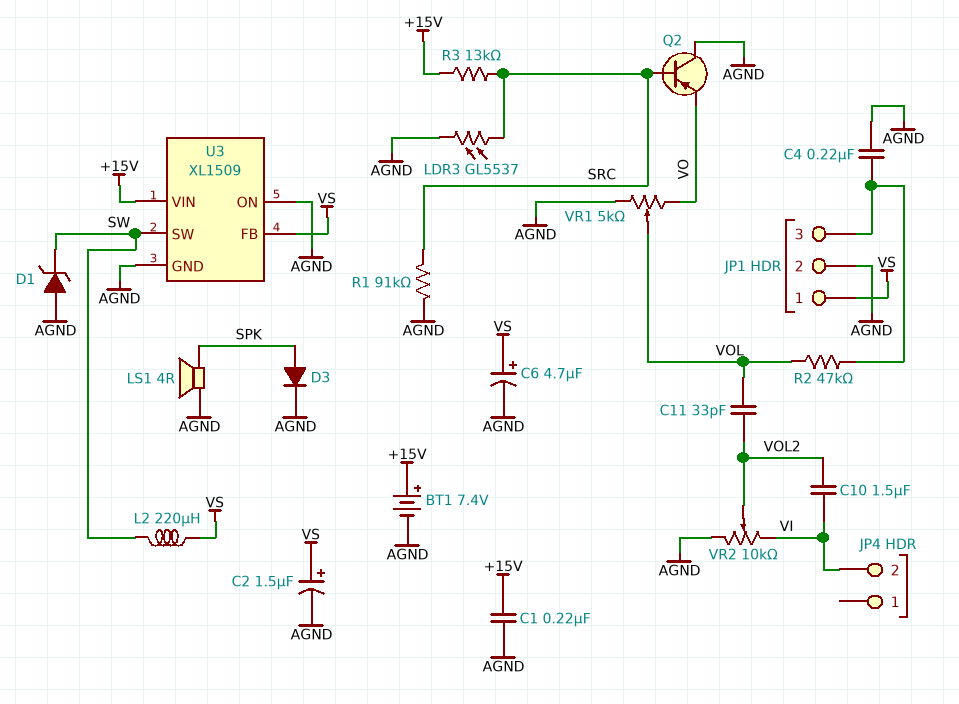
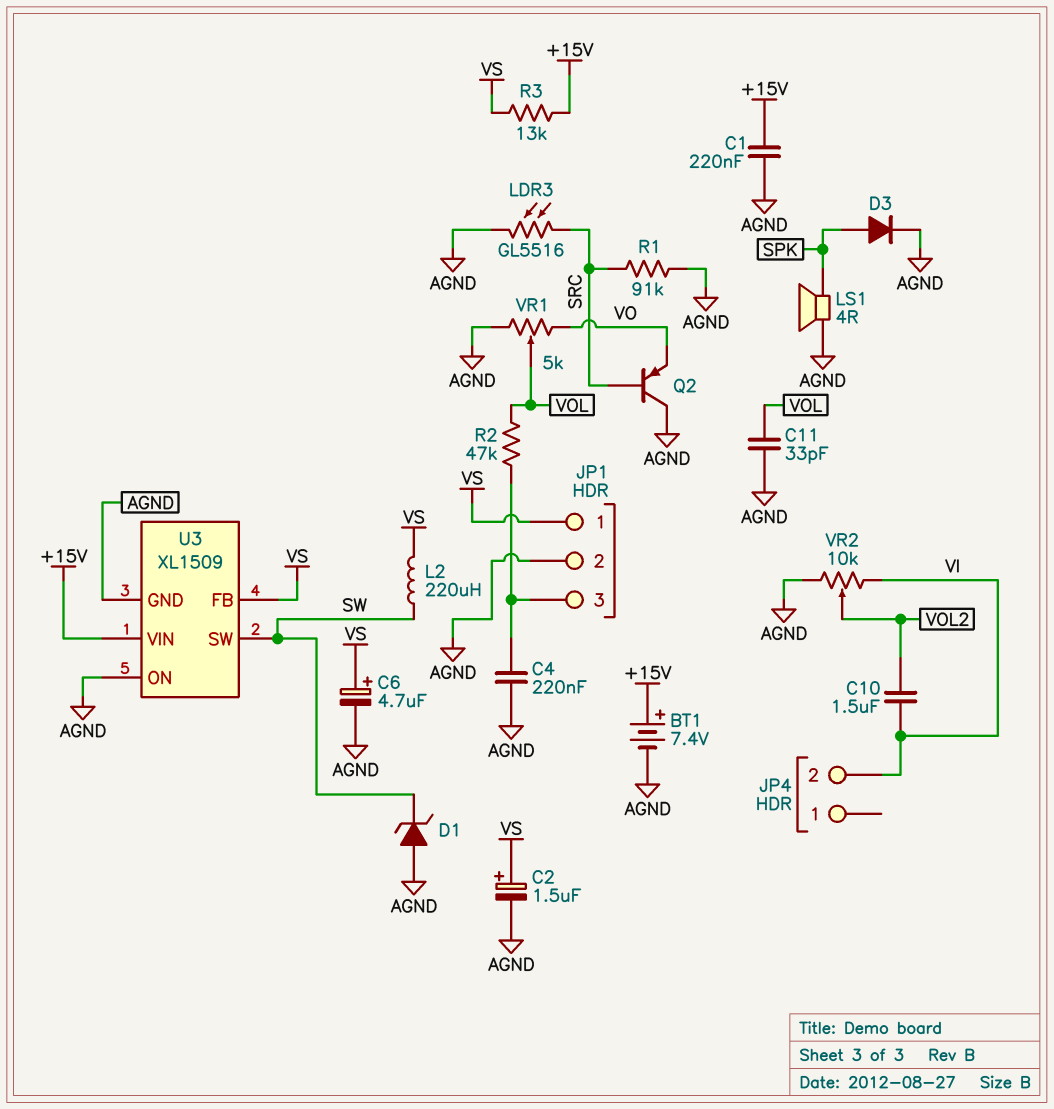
C11: 33pF (VOL, VOL2) -> 33pF (AGND, VOL)
LDR3: GL5537 (AGND, SRC) -> GL5516 (AGND, SRC)
R3: 13k (+15V, SRC) -> 13k (+15V, VS)

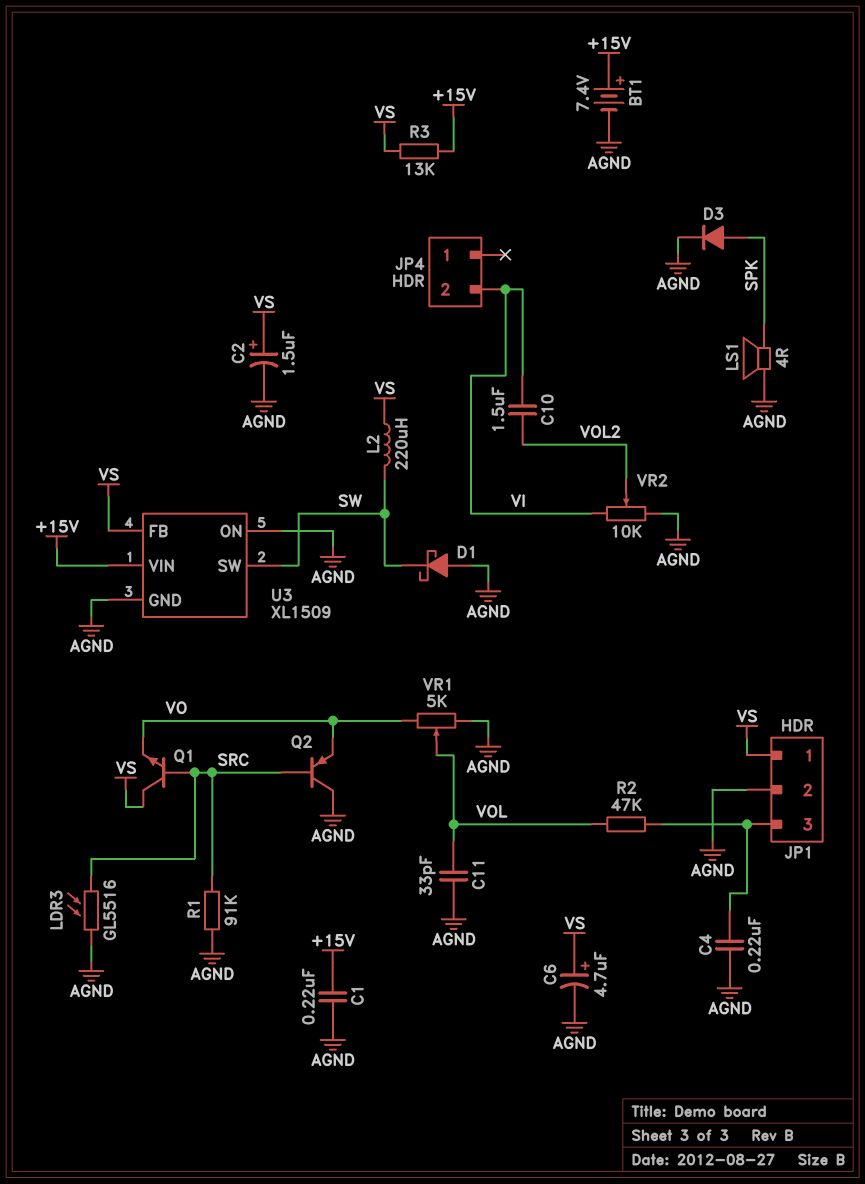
D1: zener (A AGND, K SW) -> schottky (A AGND, K SW)
Q1: none -> NPN (B SRC, C VS, E VO)

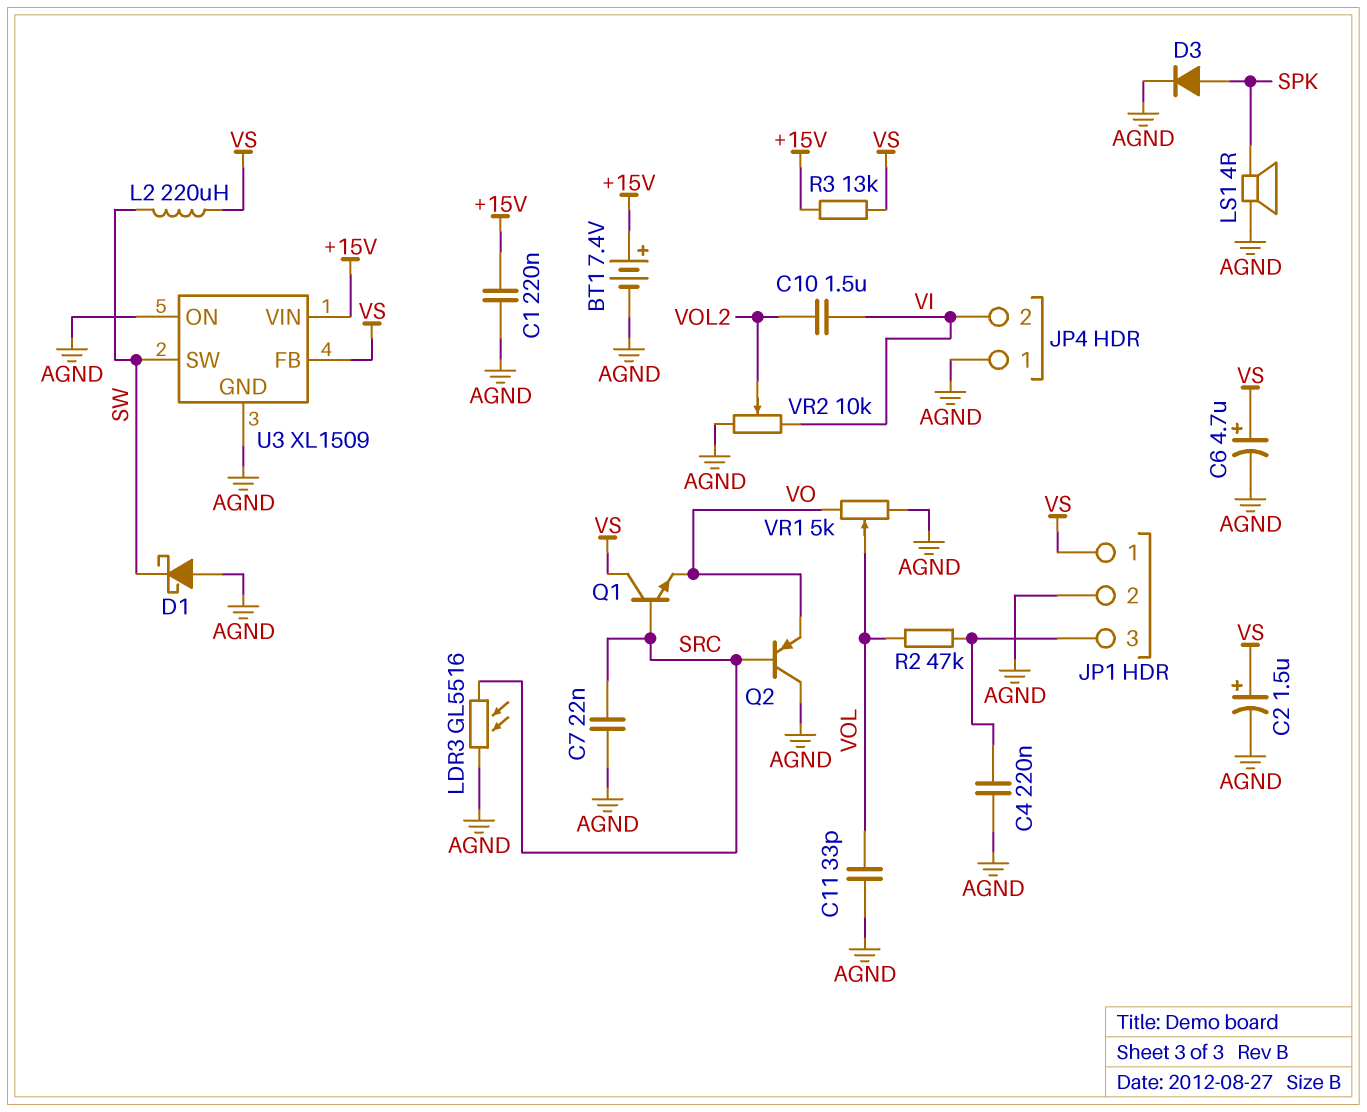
C7: none -> 22nF (AGND, SRC)
JP4 pin 1: none -> AGND
R1: 91k (AGND, SRC) -> none

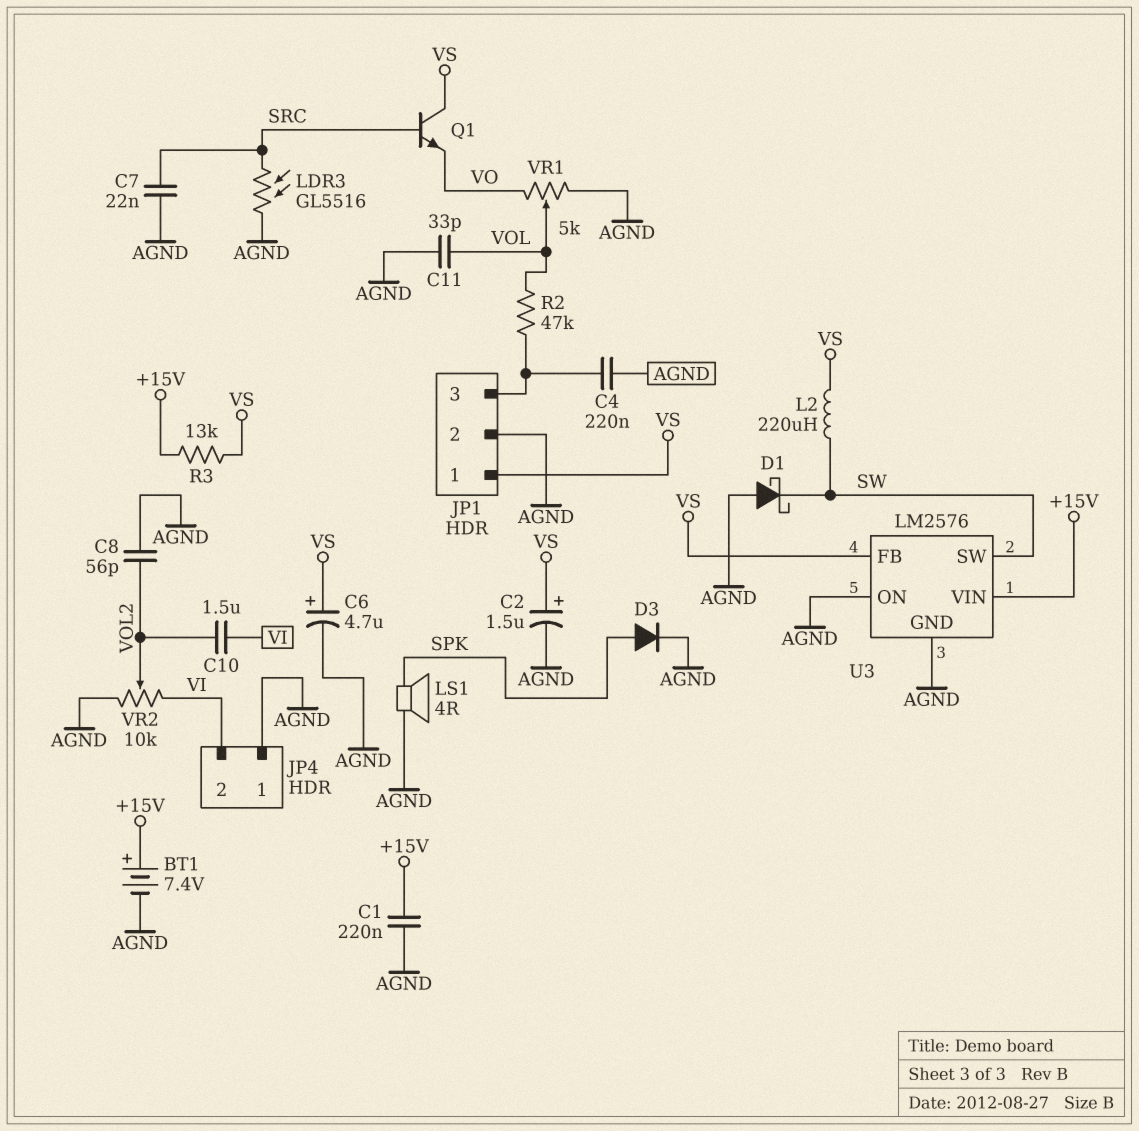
C8: none -> 56pF (AGND, VOL2)
Q2: PNP (B SRC, C AGND, E VO) -> none
U3: XL1509 -> LM2576

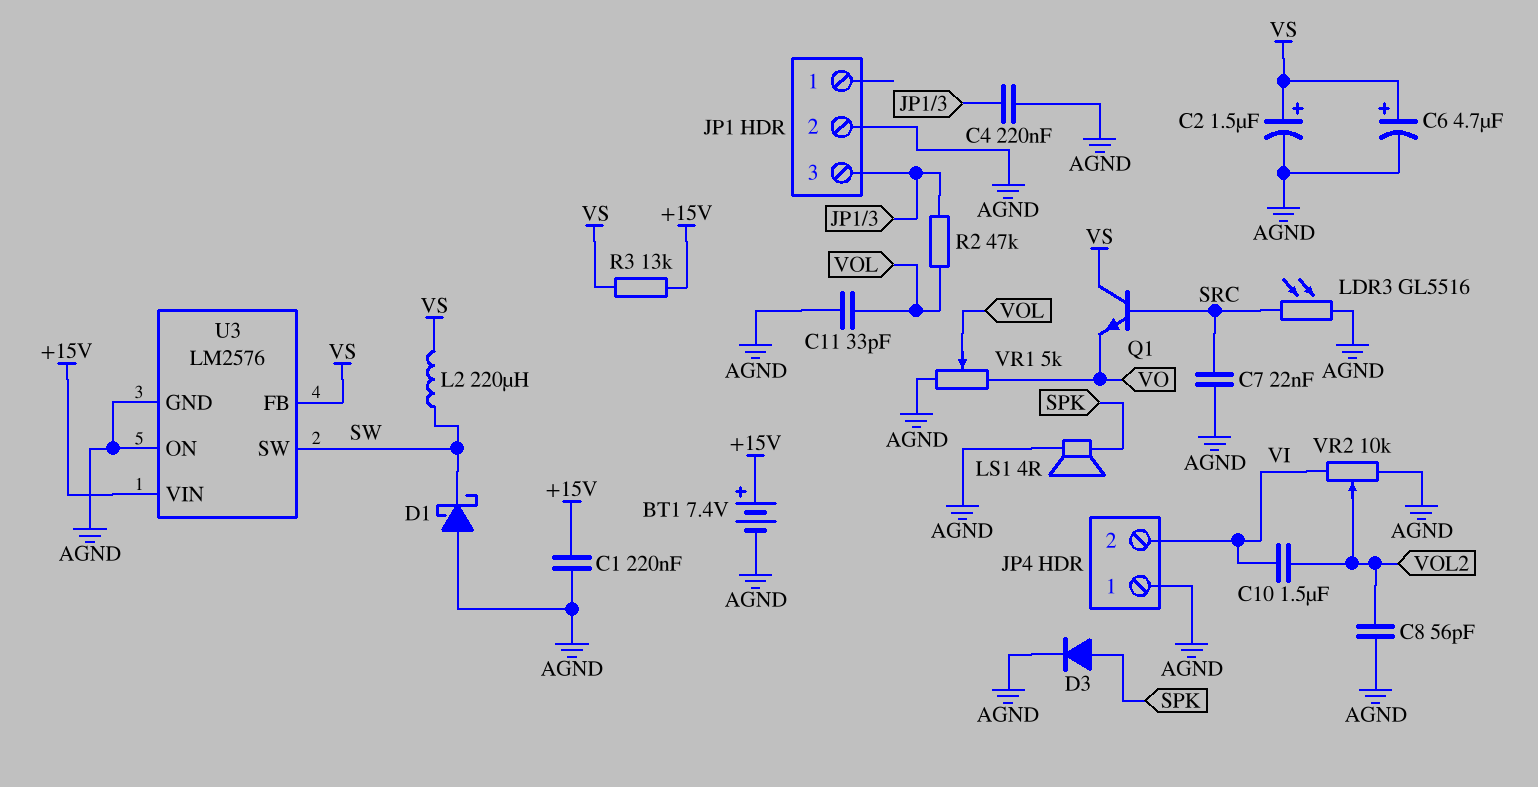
JP1 pin 1: VS -> none

